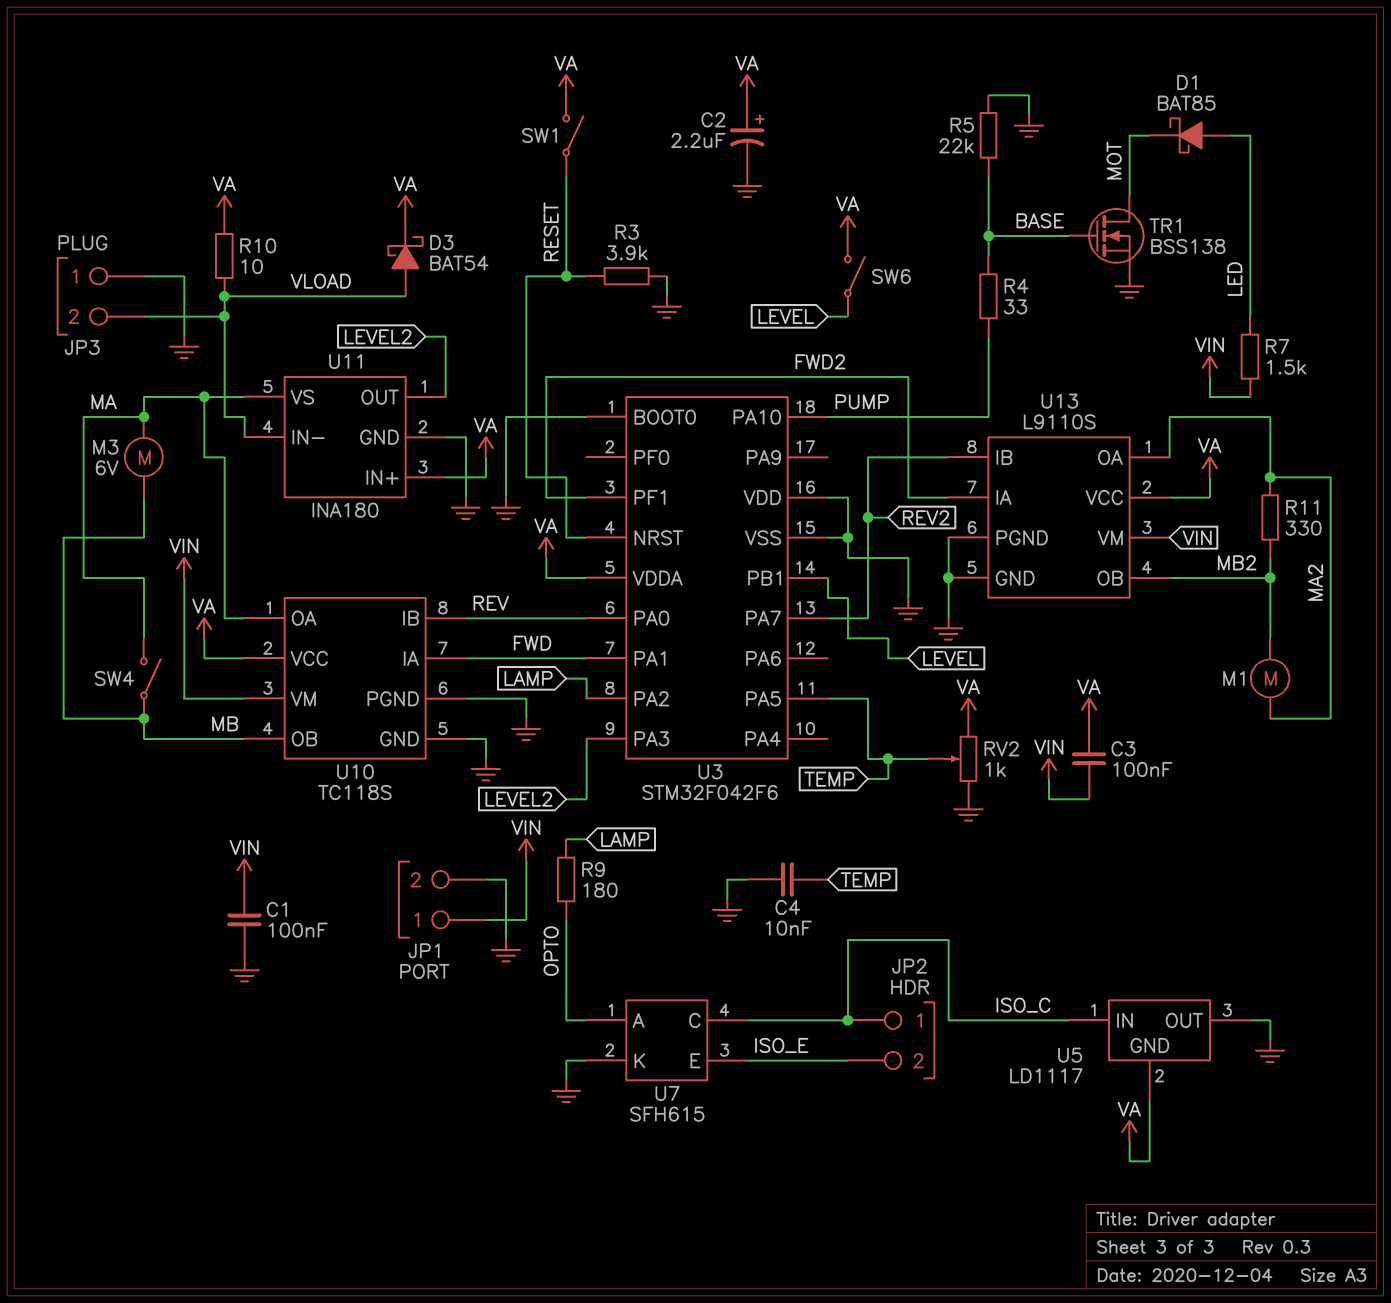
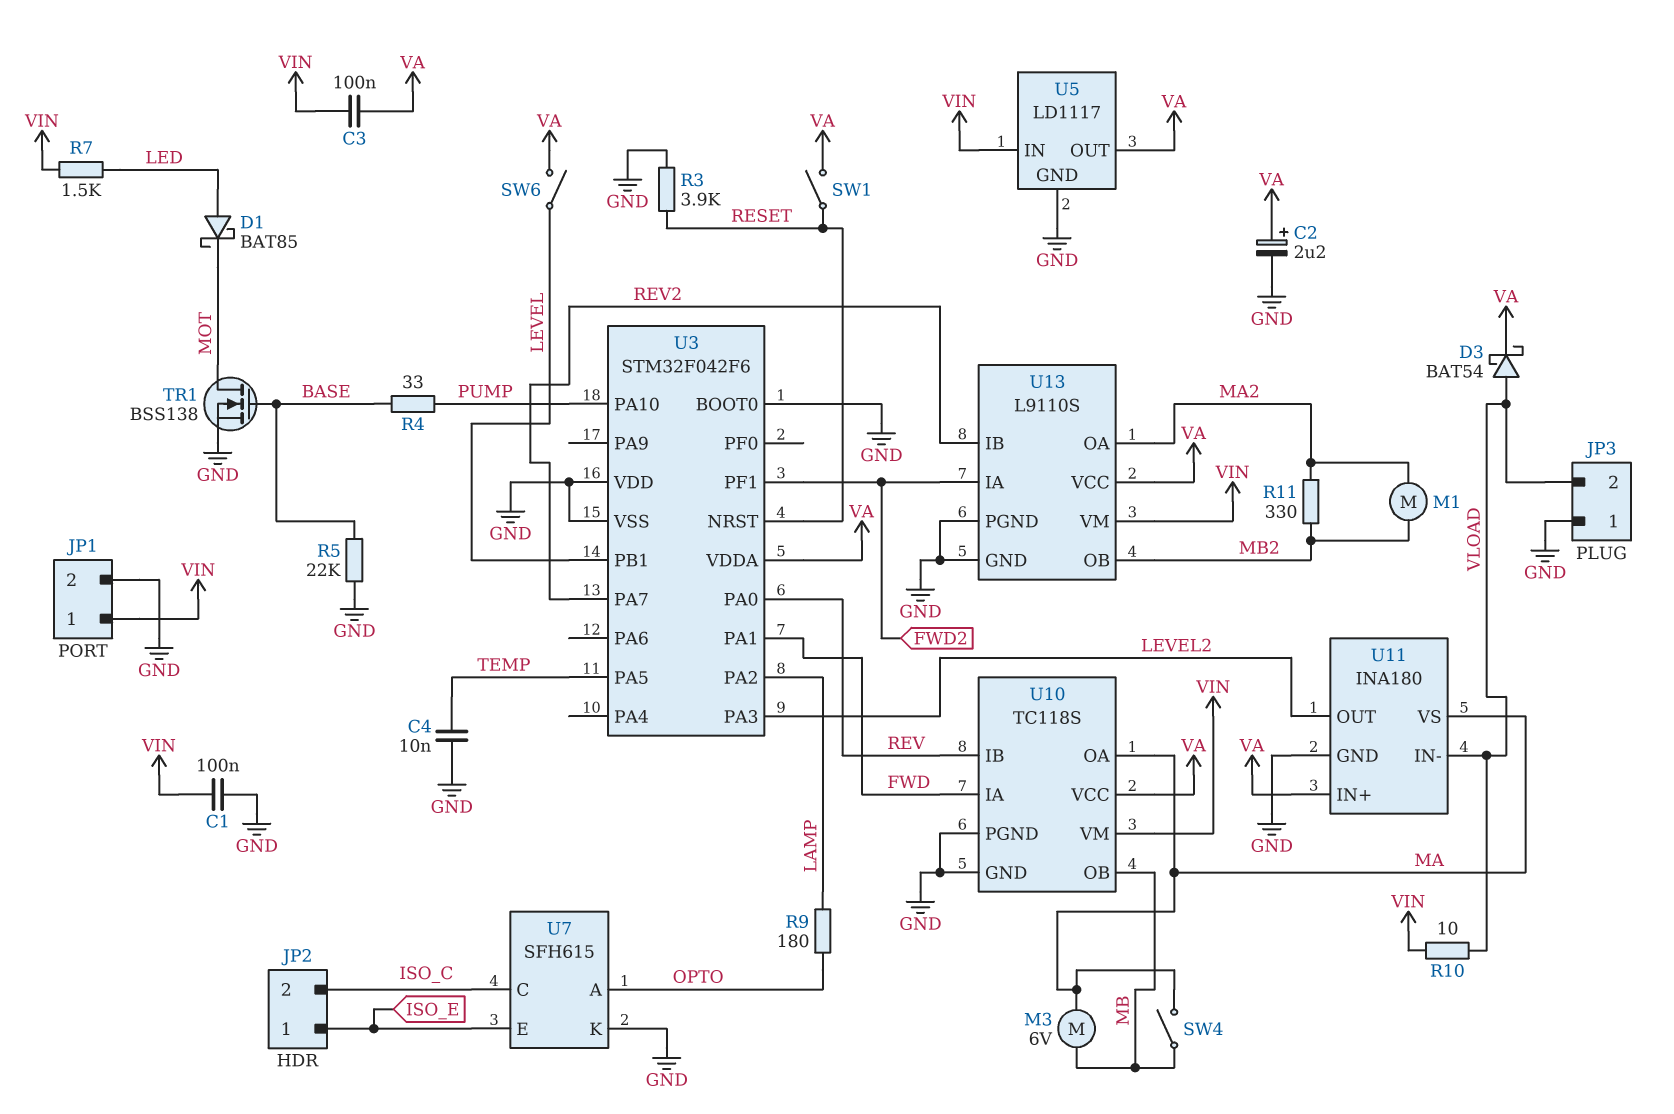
JP2 pin 1: ISO_C -> ISO_E
JP2 pin 2: ISO_E -> ISO_C
R10: 10 (VA, VLOAD) -> 10 (VIN, VLOAD)
RV2: 1k (GND, VA, wiper TEMP) -> none
U5 pin GND: VA -> GND
U5 pin IN: ISO_C -> VIN
U5 pin OUT: GND -> VA

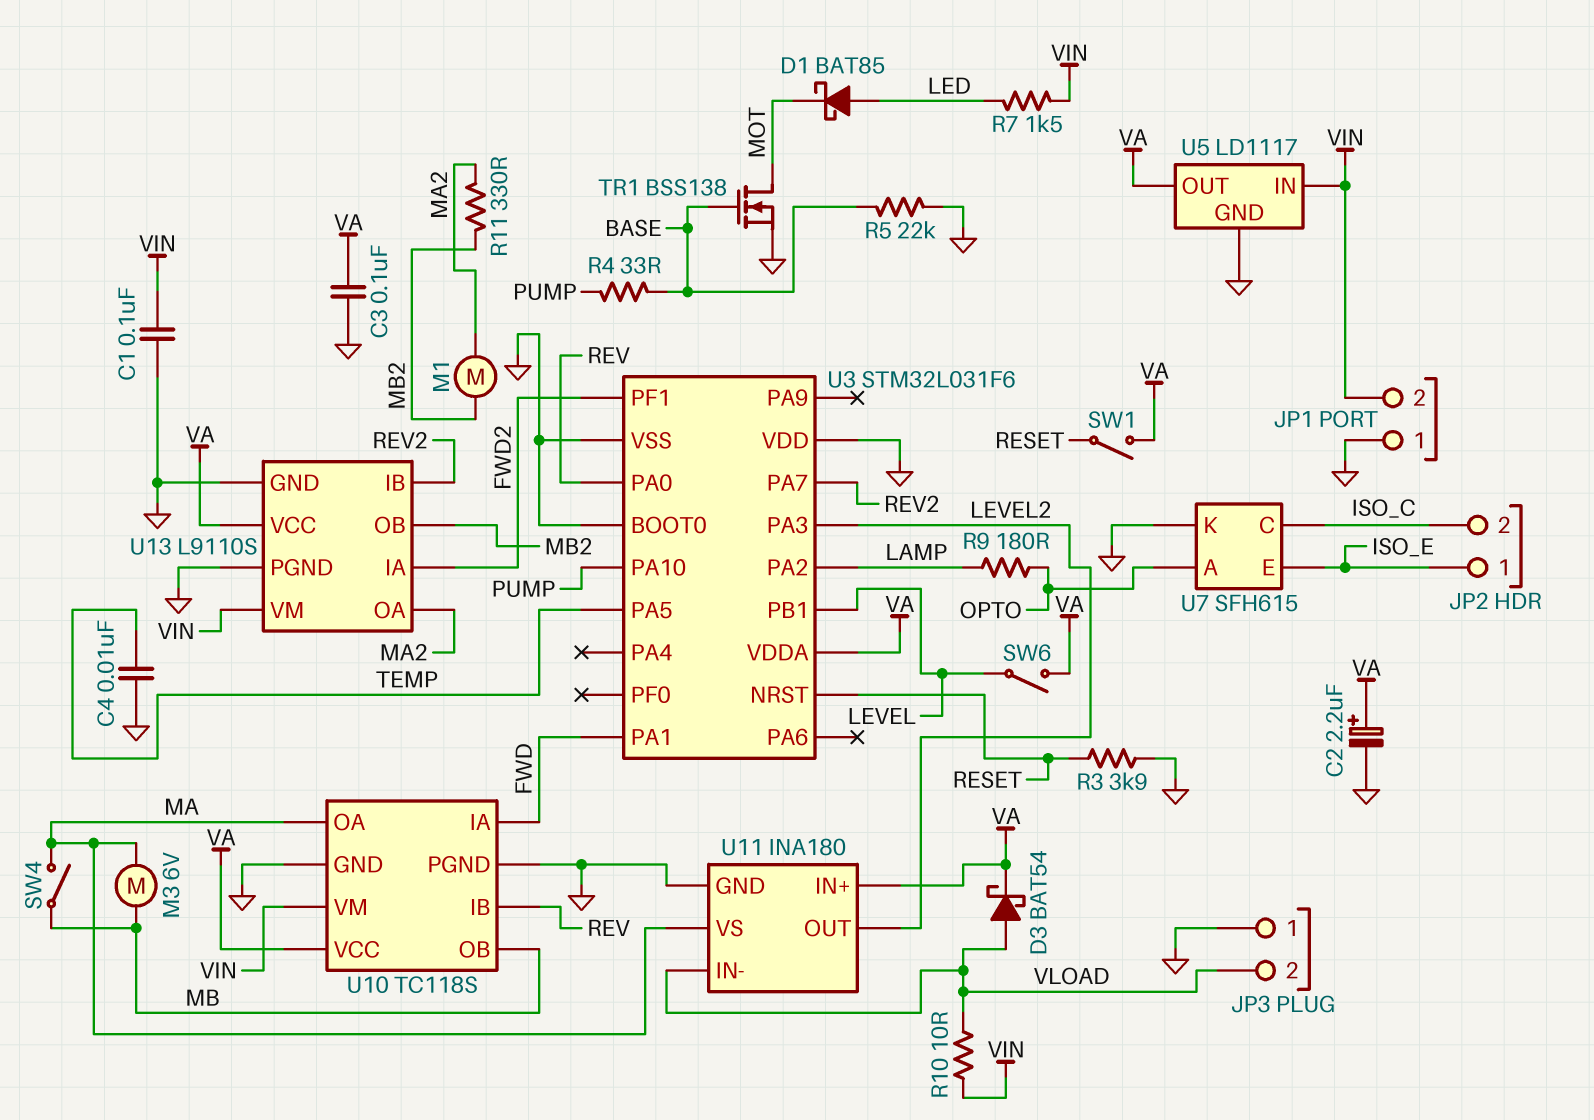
C3: 100nF (VA, VIN) -> 100nF (GND, VA)
JP1 pin 1: VIN -> GND
JP1 pin 2: GND -> VIN
U3: STM32F042F6 -> STM32L031F6

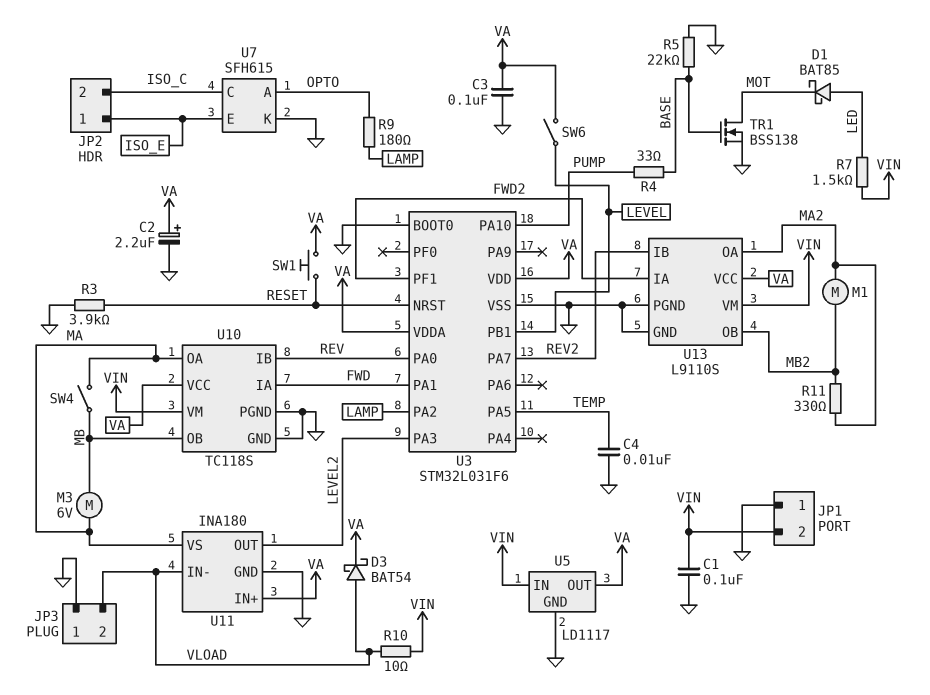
SW1: switch (RESET, VA) -> button (RESET, VA)
U3 pin VDD: GND -> VA

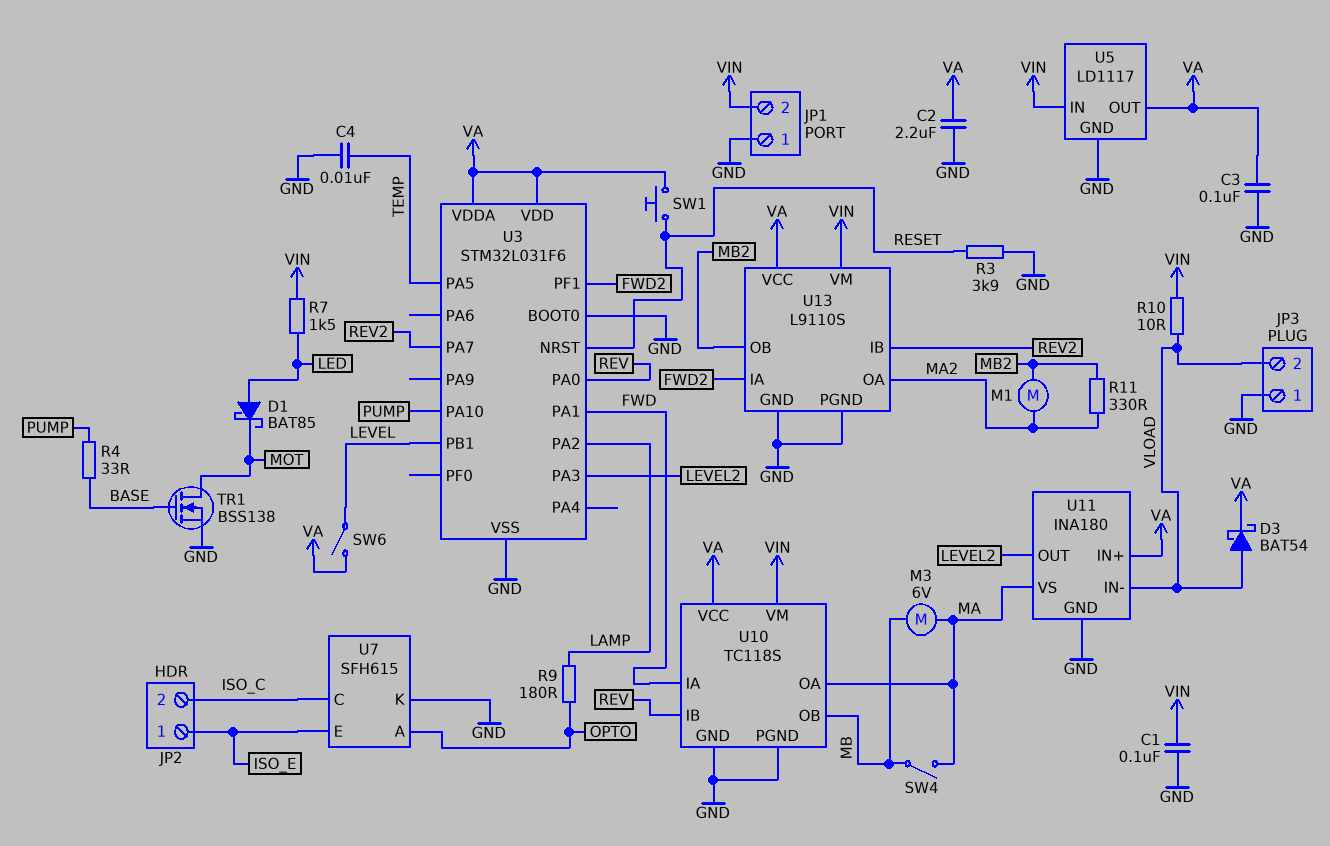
C2: 2.2uF (plus VA, minus GND) -> 2.2uF (GND, VA)
R5: 22k (BASE, GND) -> none

